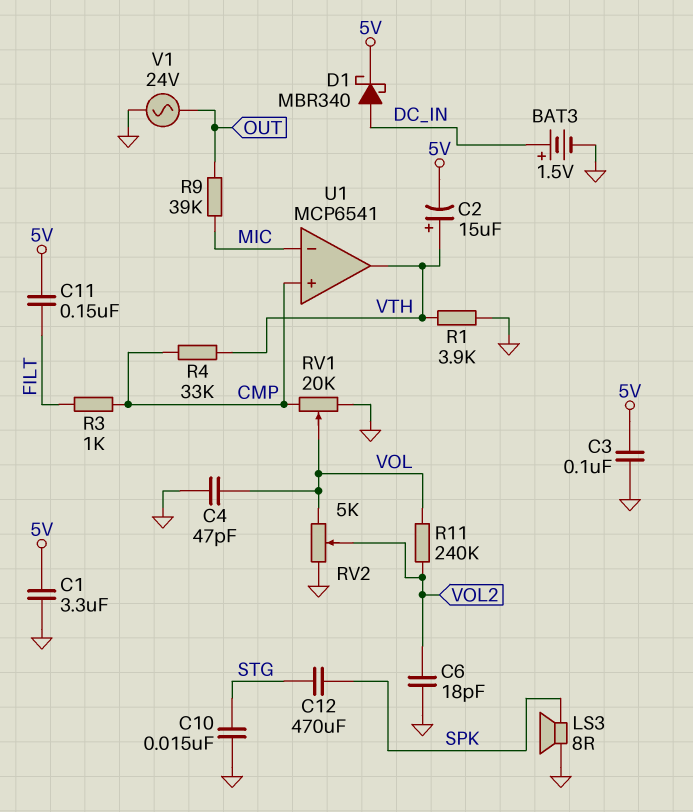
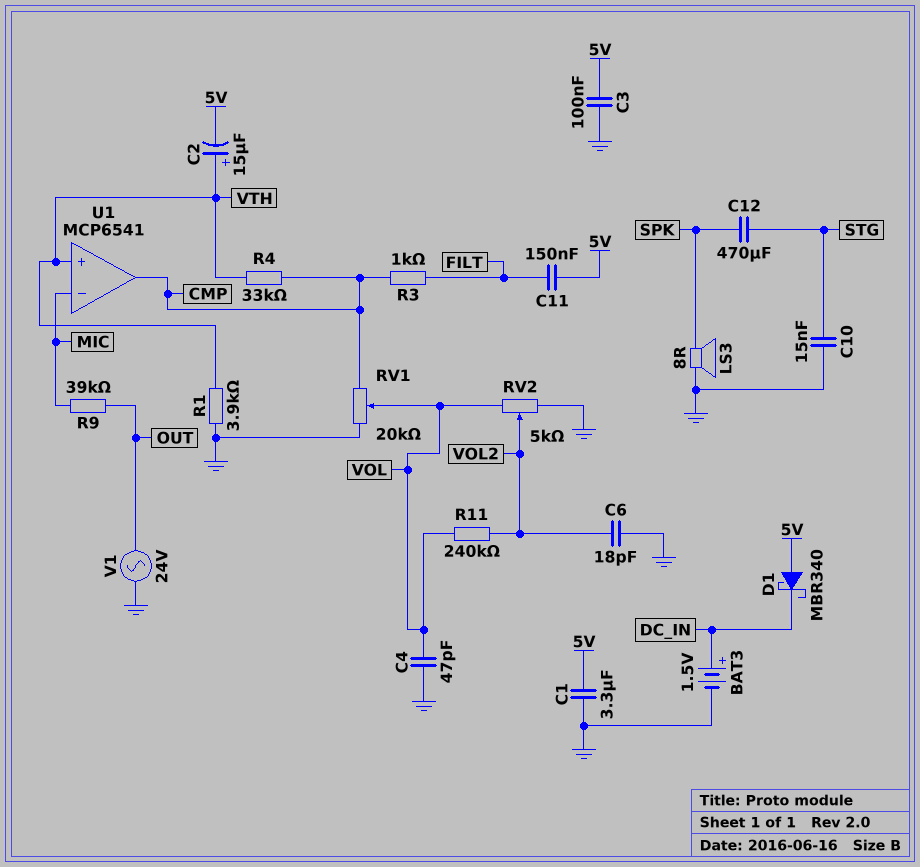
D1: schottky MBR340 (A DC_IN, K 5V) -> schottky MBR340 (A 5V, K DC_IN)
U1 pin in+: CMP -> VTH
U1 pin out: VTH -> CMP

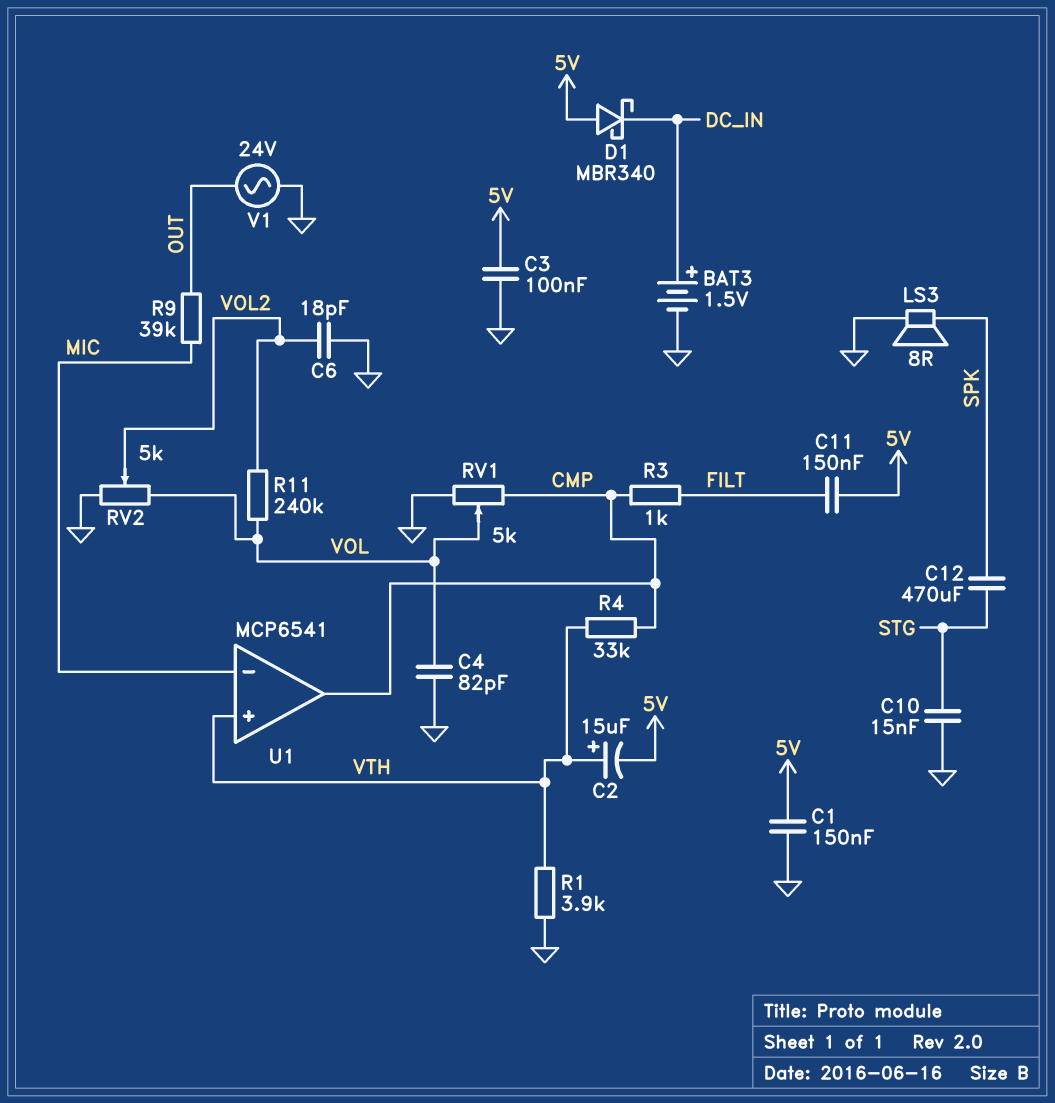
C1: 3.3uF (5V, GND) -> 150nF (5V, GND)
C4: 47pF (GND, VOL) -> 82pF (GND, VOL)
RV1: 20k (CMP, GND, wiper VOL) -> 5k (CMP, GND, wiper VOL)

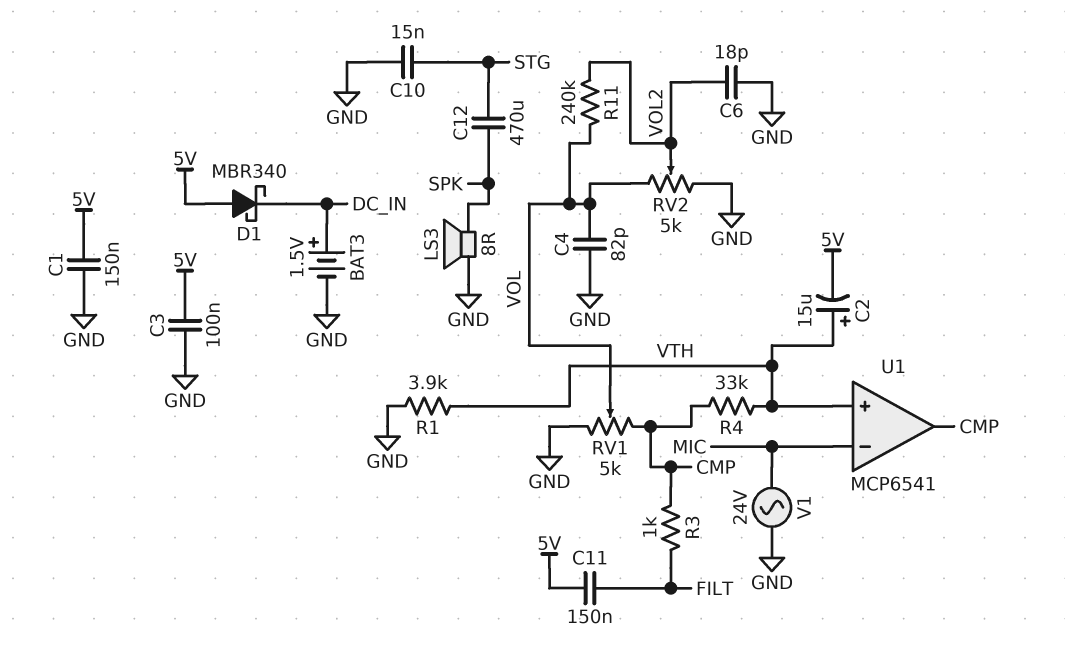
R9: 39k (MIC, OUT) -> none
V1: AC 24V (GND, OUT) -> AC 24V (GND, MIC)

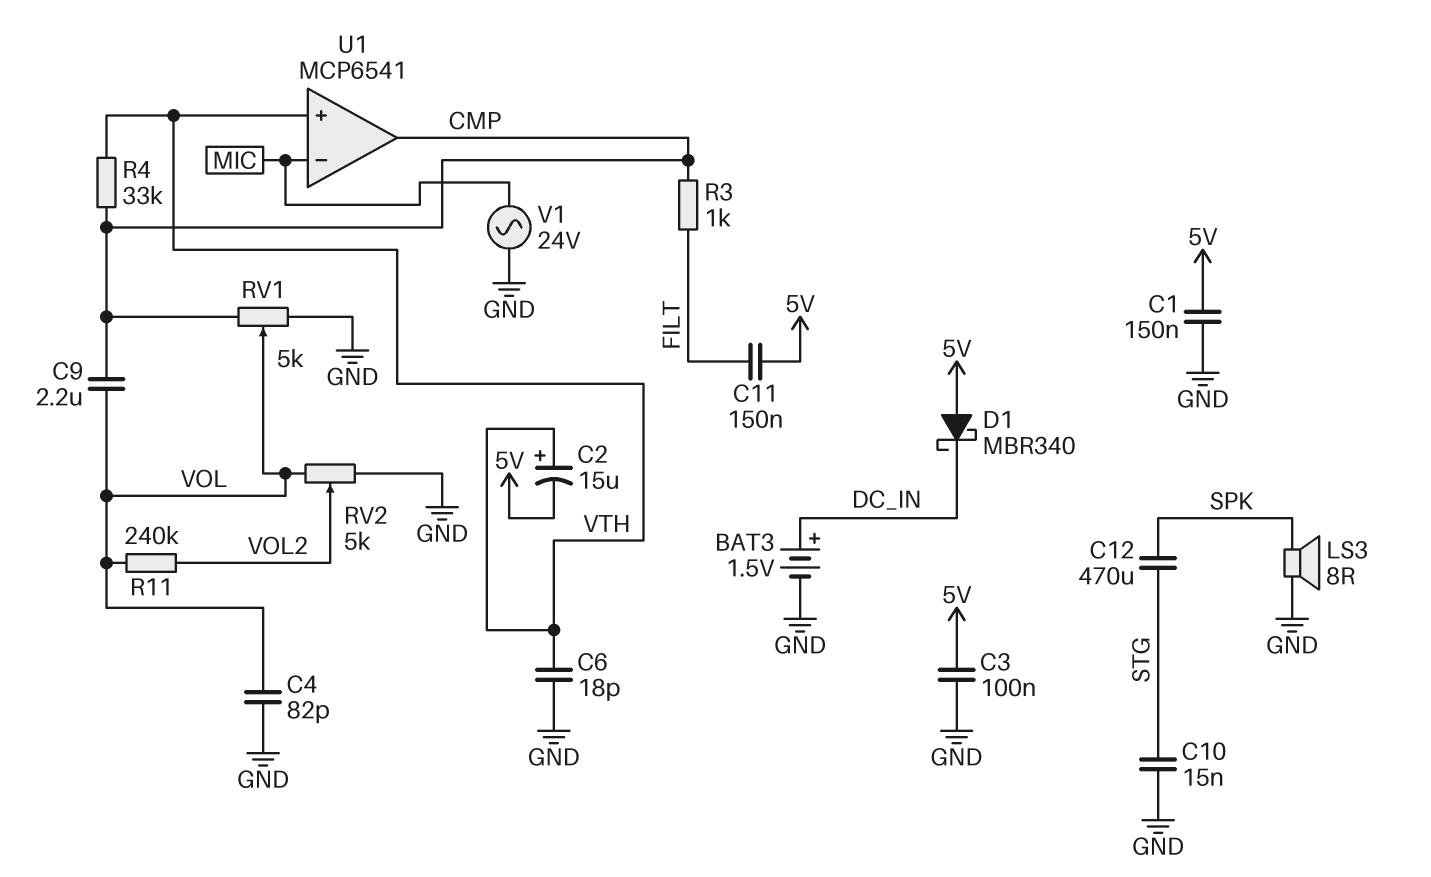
C6: 18pF (GND, VOL2) -> 18pF (GND, VTH)
C9: none -> 2.2uF (CMP, VOL)
R1: 3.9k (GND, VTH) -> none

